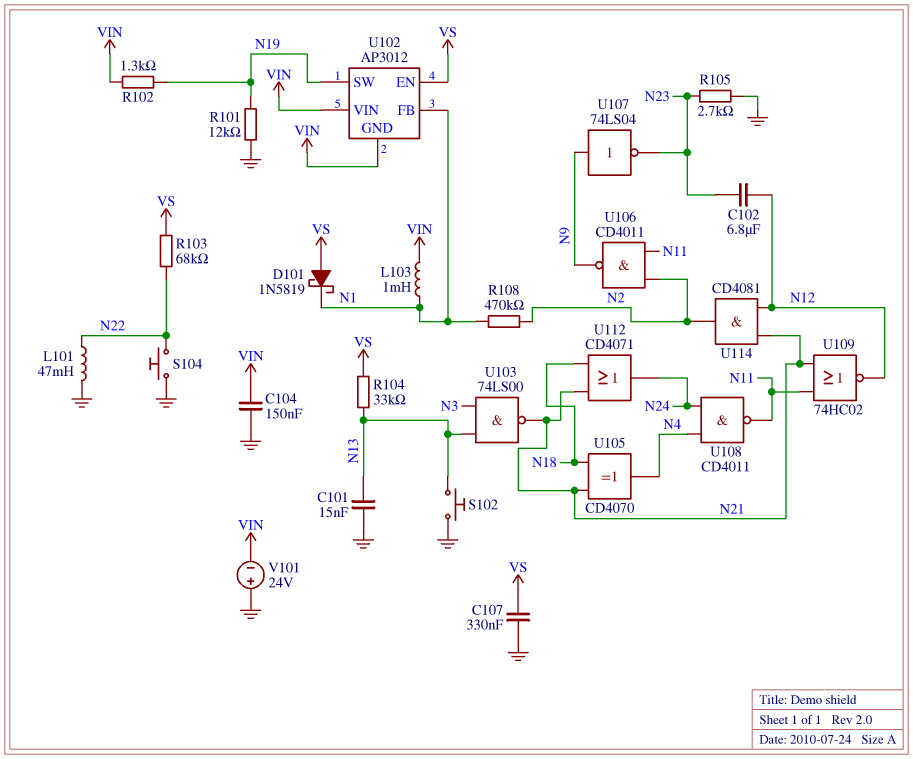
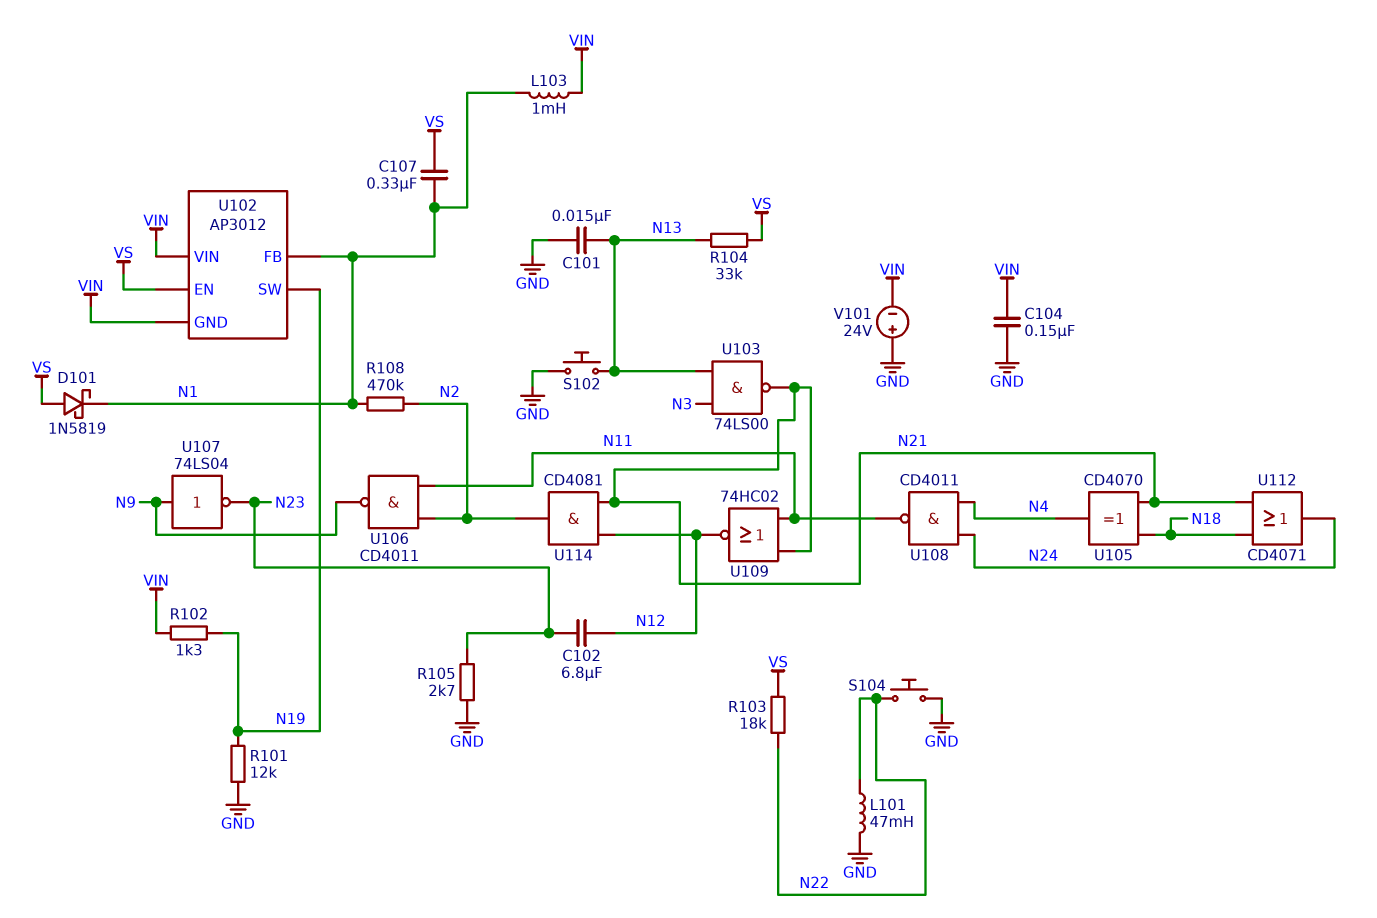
C107: 330nF (GND, VS) -> 330nF (N1, VS)
R103: 68k (N22, VS) -> 18k (N22, VS)

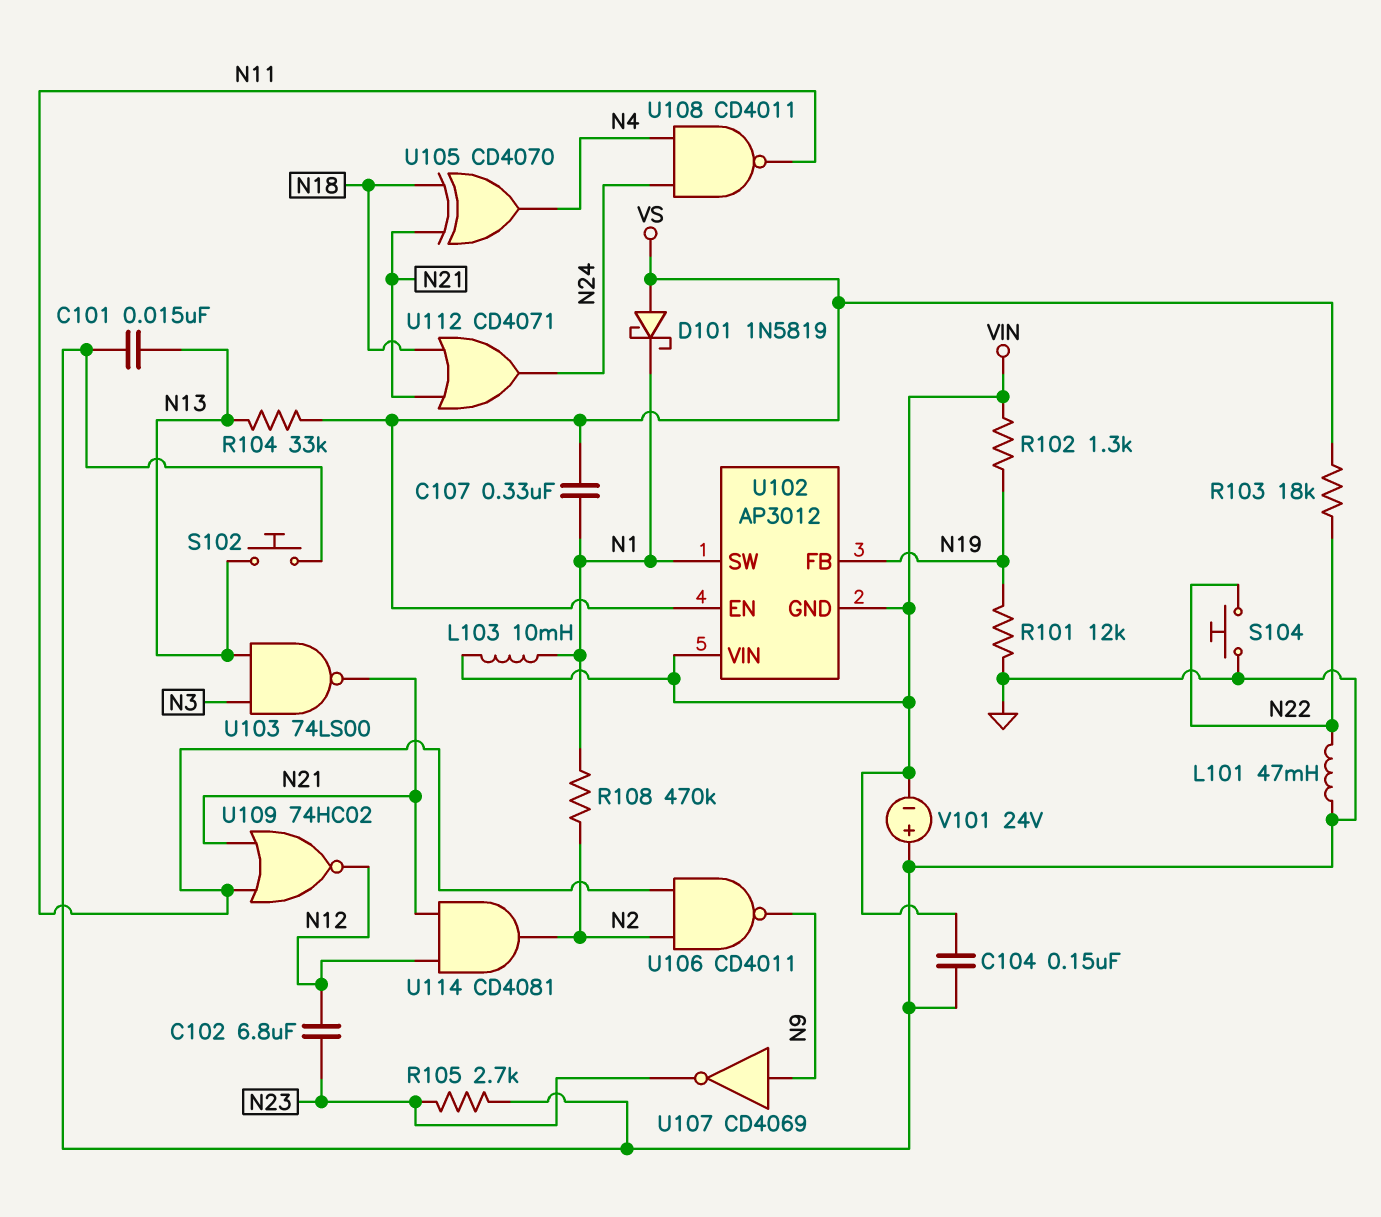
L103: 1mH (N1, VIN) -> 10mH (N1, VIN)
U102 pin FB: N1 -> N19
U102 pin SW: N19 -> N1
U107: NOT 74LS04 (in N9, out N23) -> NOT CD4069 (in N9, out N23)

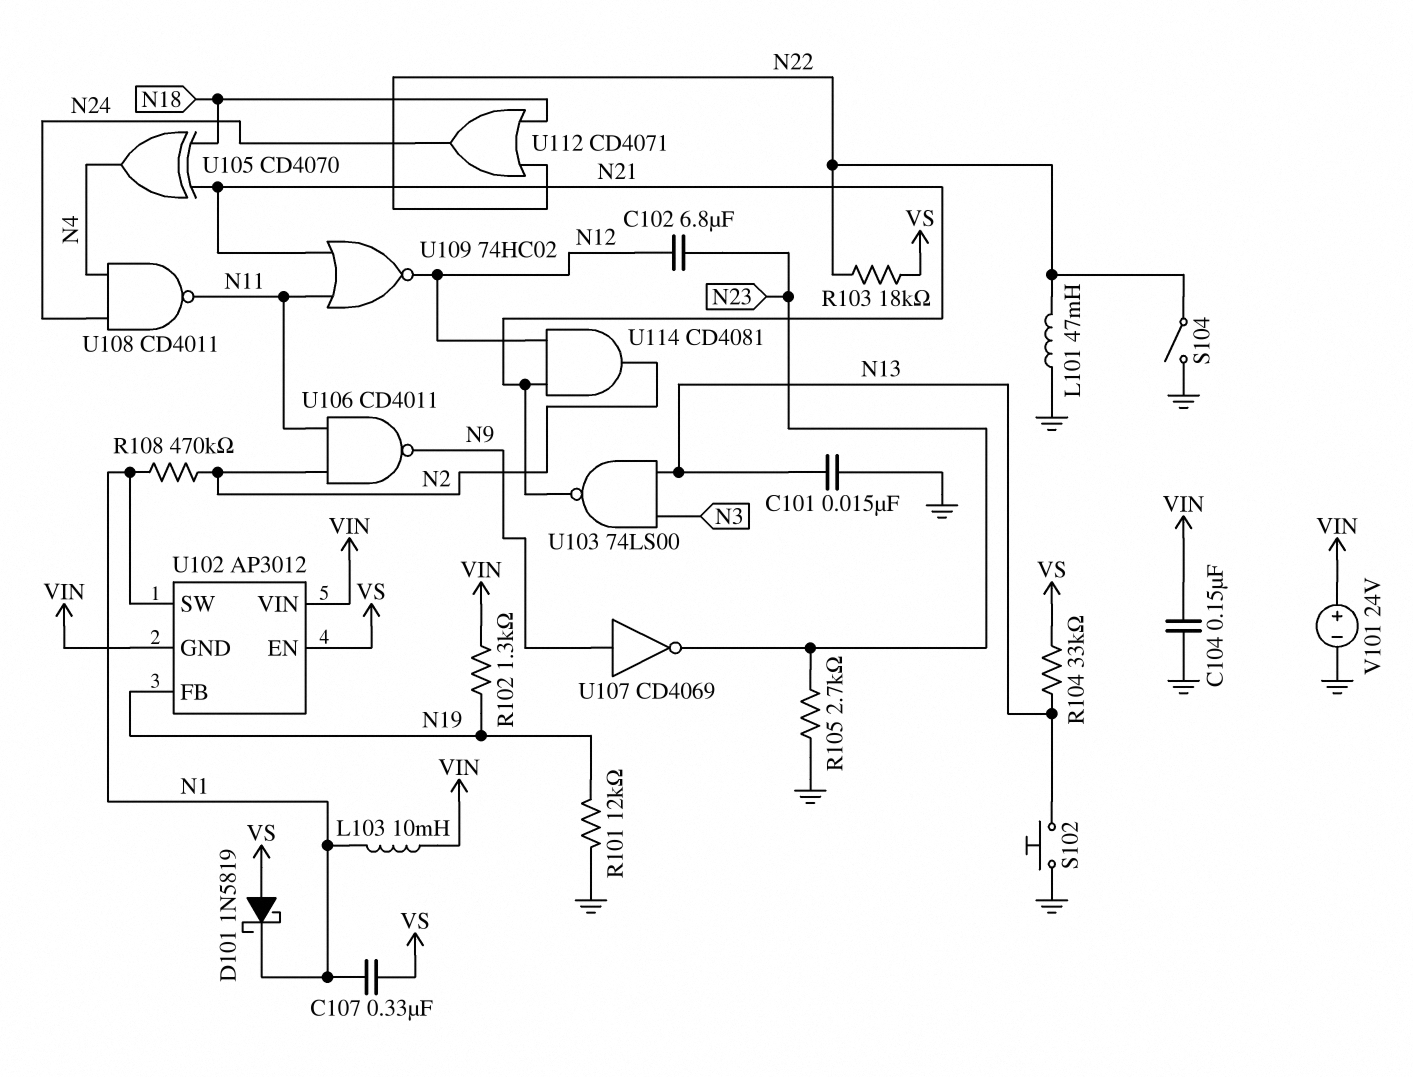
S104: button (GND, N22) -> switch (GND, N22)
U112: OR CD4071 (in N18, in N21, out N24) -> OR CD4071 (in N18, in N22, out N24)
V101: 24V (plus GND, minus VIN) -> 24V (plus VIN, minus GND)

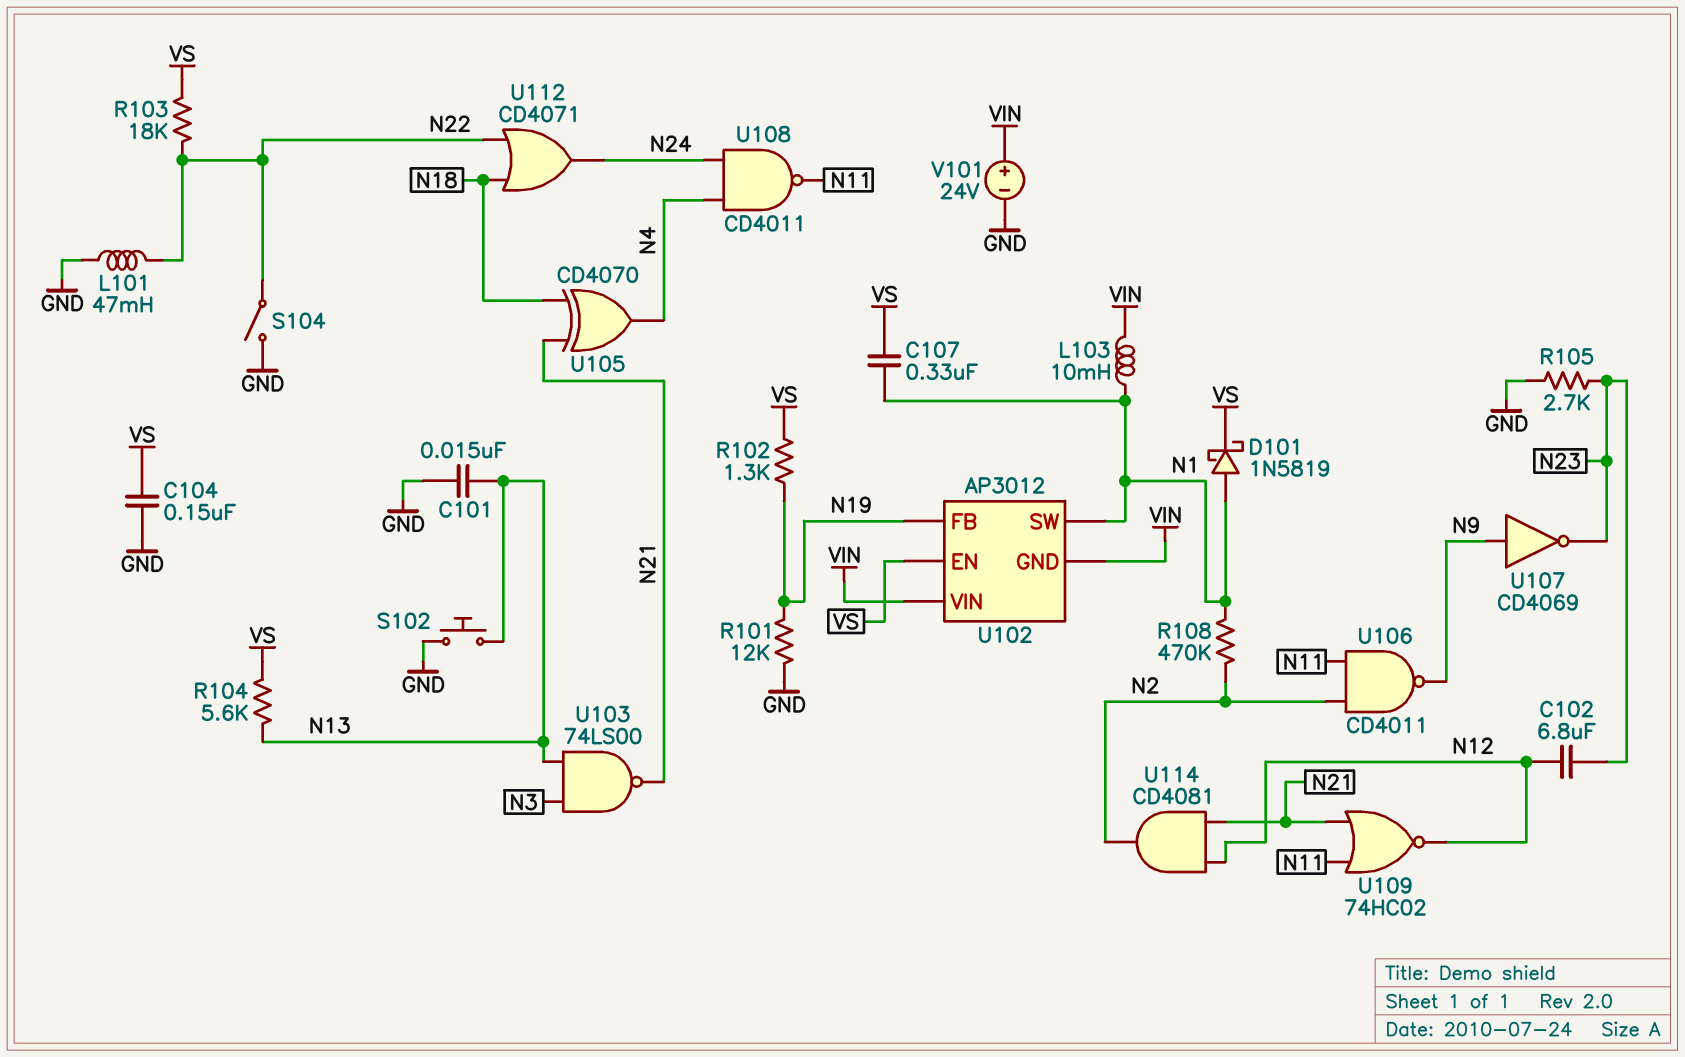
C104: 150nF (GND, VIN) -> 150nF (GND, VS)
D101: schottky 1N5819 (A VS, K N1) -> schottky 1N5819 (A N1, K VS)
R102: 1.3k (N19, VIN) -> 1.3k (N19, VS)
R104: 33k (N13, VS) -> 5.6k (N13, VS)

